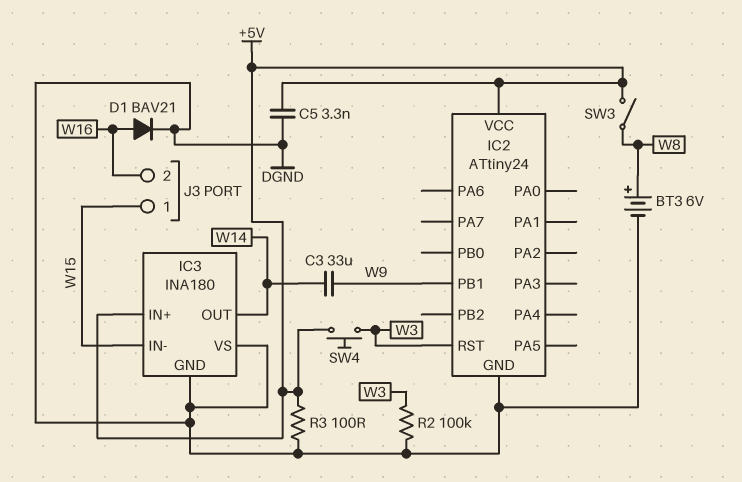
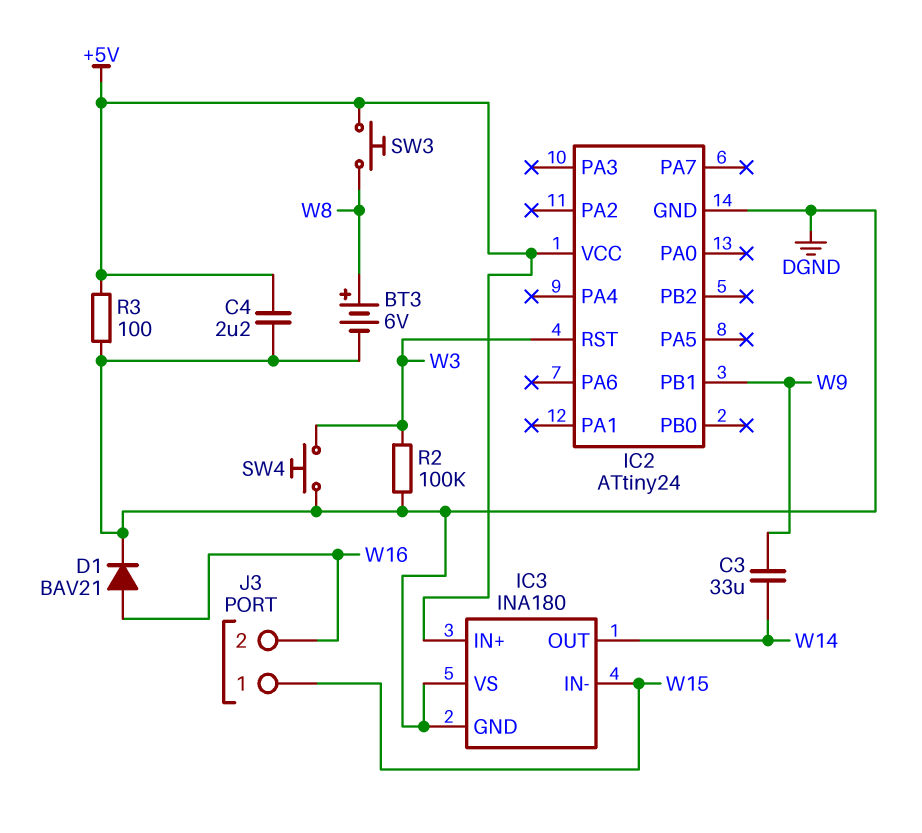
C4: none -> 2.2uF (+5V, DGND)
C5: 3.3nF (+5V, DGND) -> none
SW3: switch (+5V, W8) -> button (+5V, W8)
SW4: button (+5V, W3) -> button (DGND, W3)

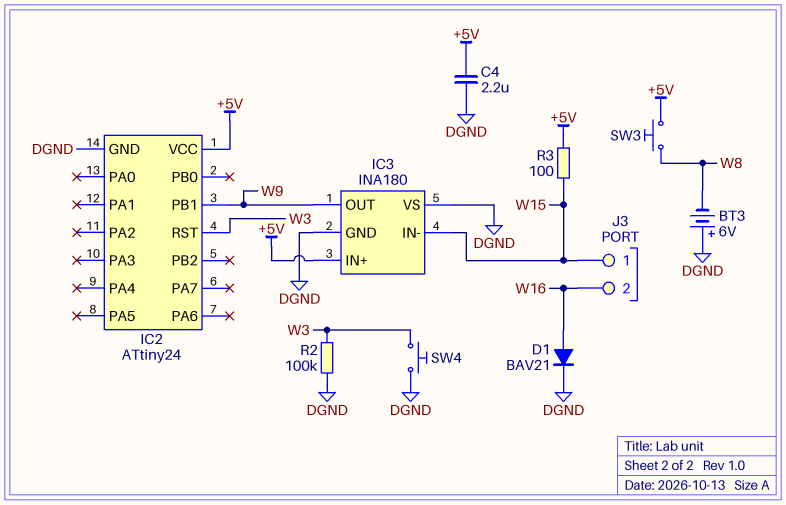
BT3: 6V (plus W8, minus DGND) -> 6V (plus DGND, minus W8)
C3: 33uF (W9, W14) -> none
IC3 pin OUT: W14 -> W9
R3: 100 (+5V, DGND) -> 100 (+5V, W15)

